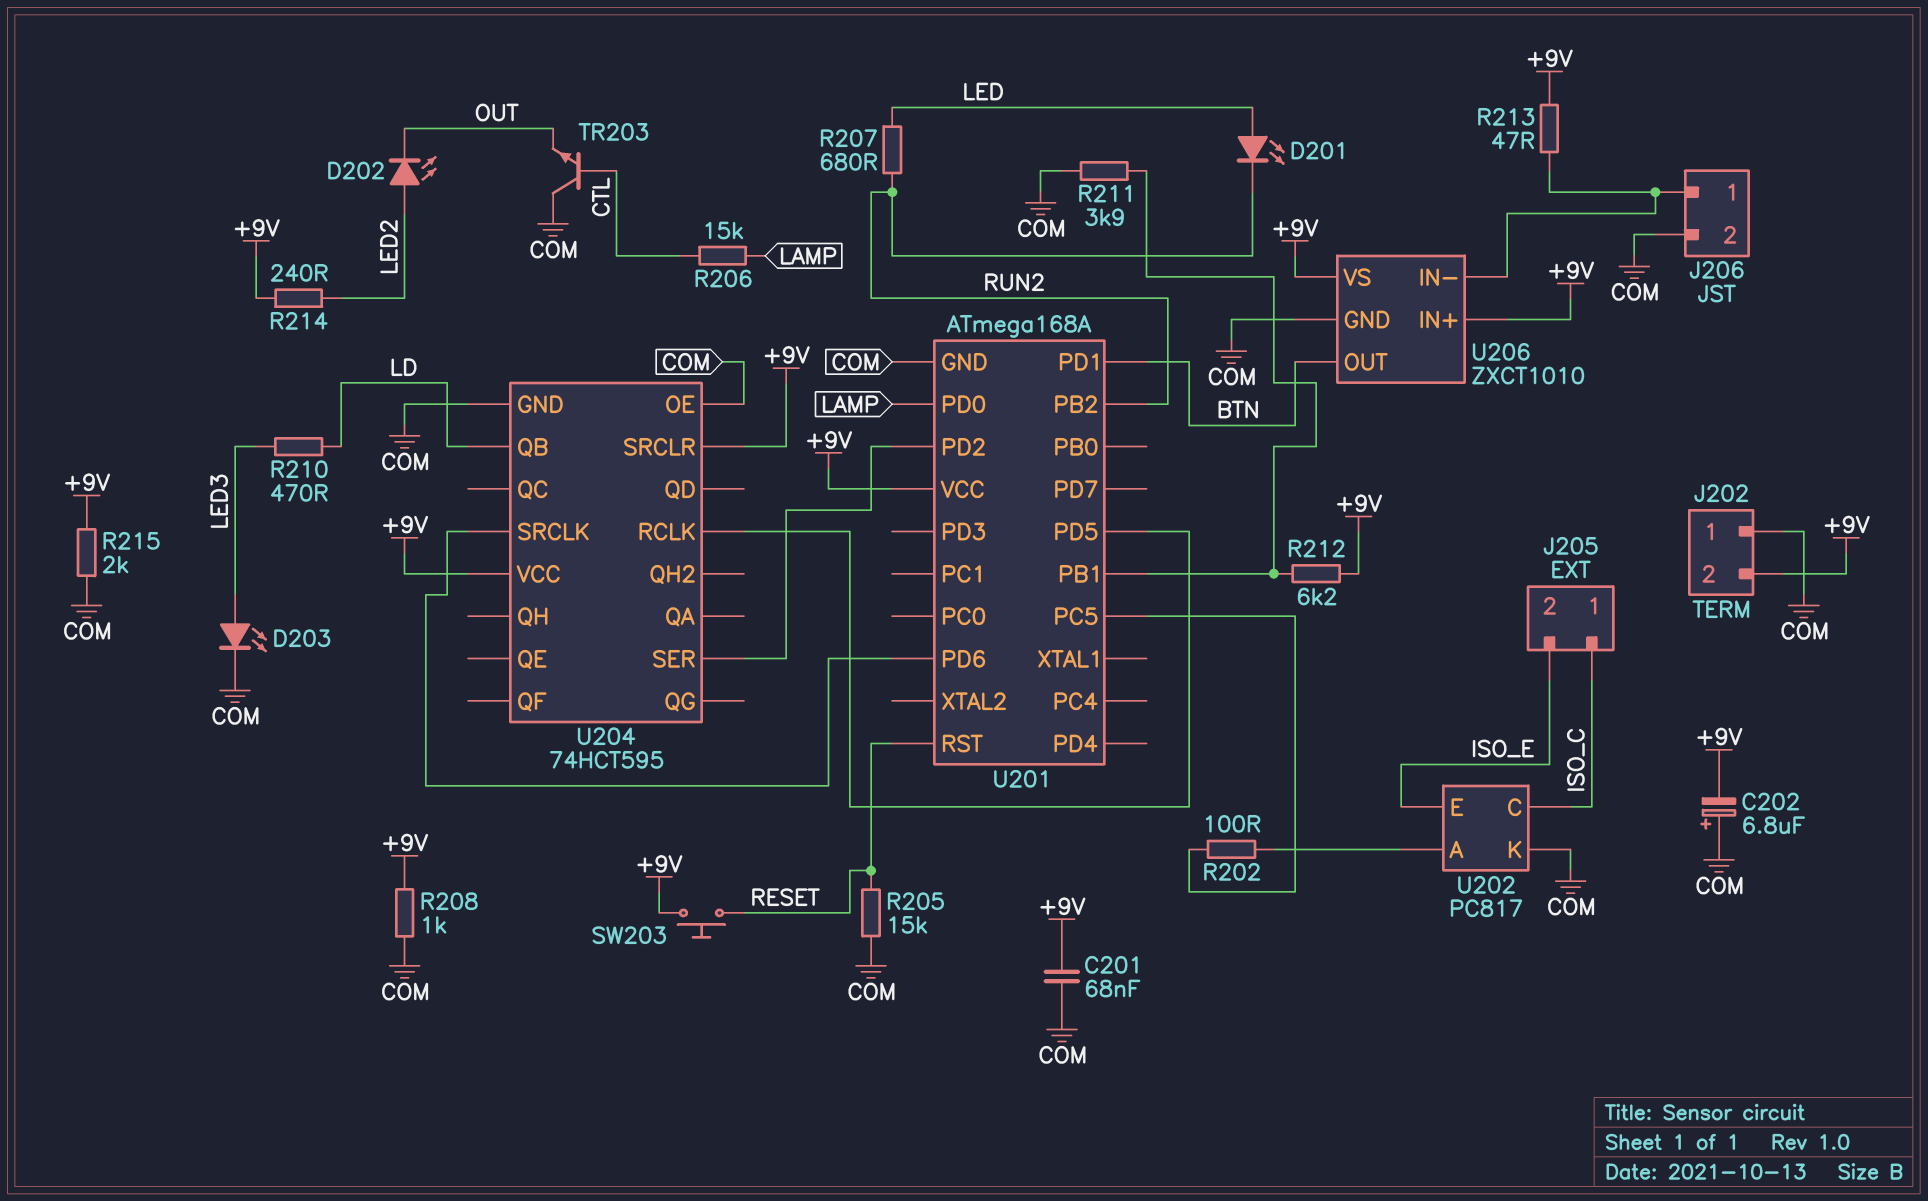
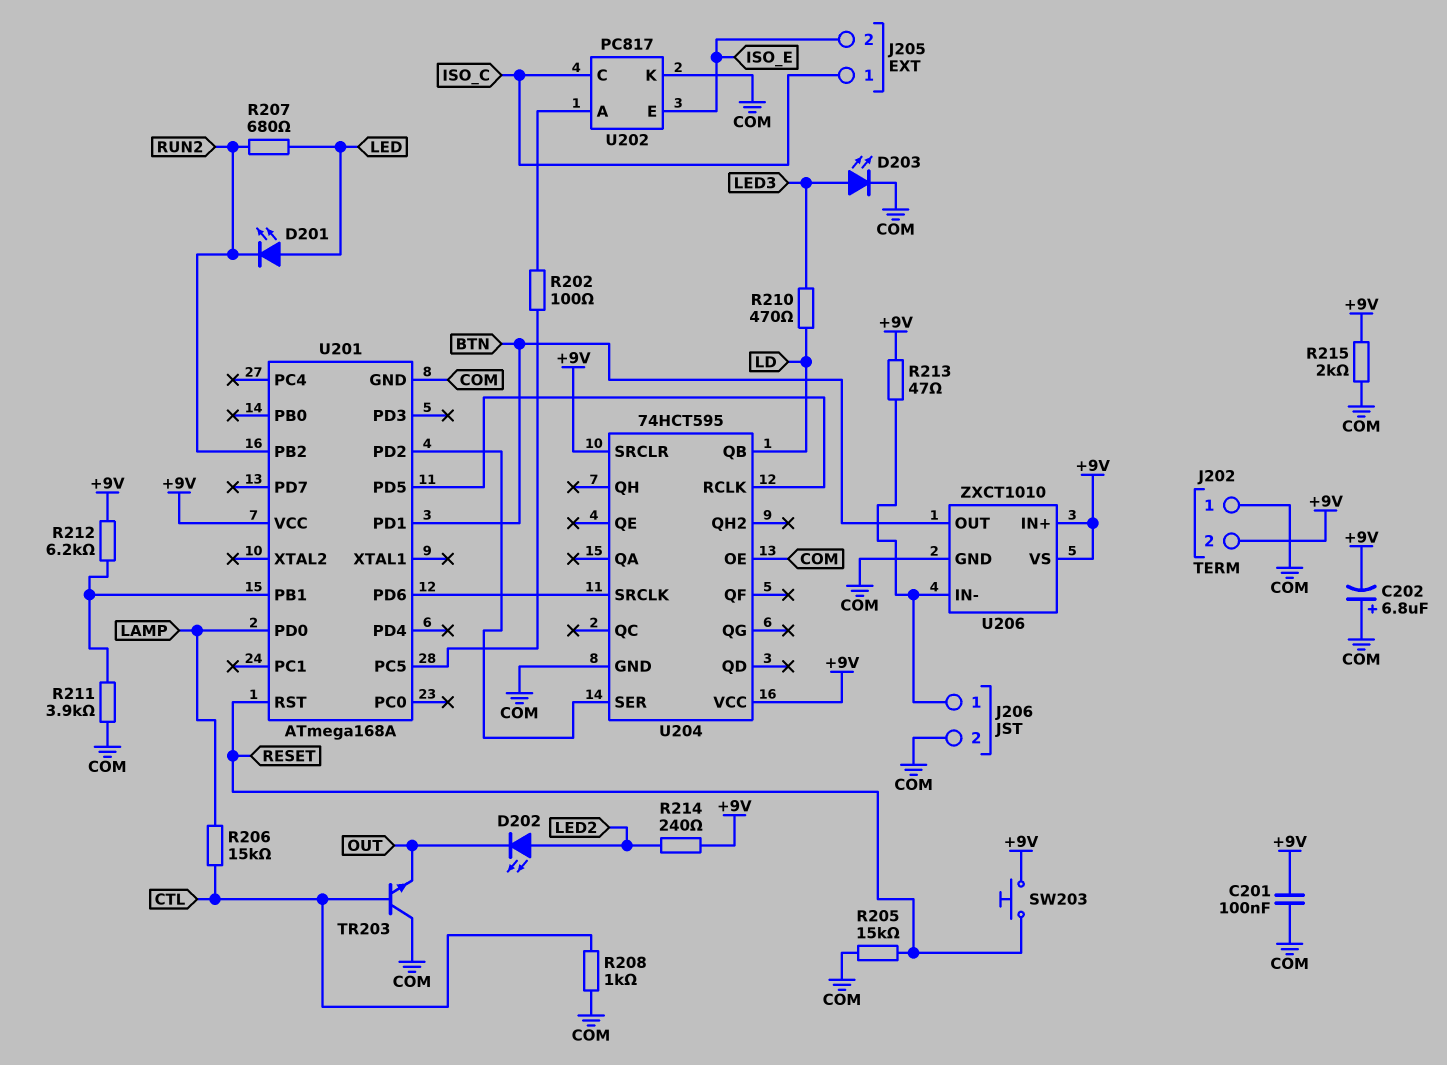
C201: 68nF (+9V, COM) -> 100nF (+9V, COM)
R208: 1k (+9V, COM) -> 1k (COM, CTL)

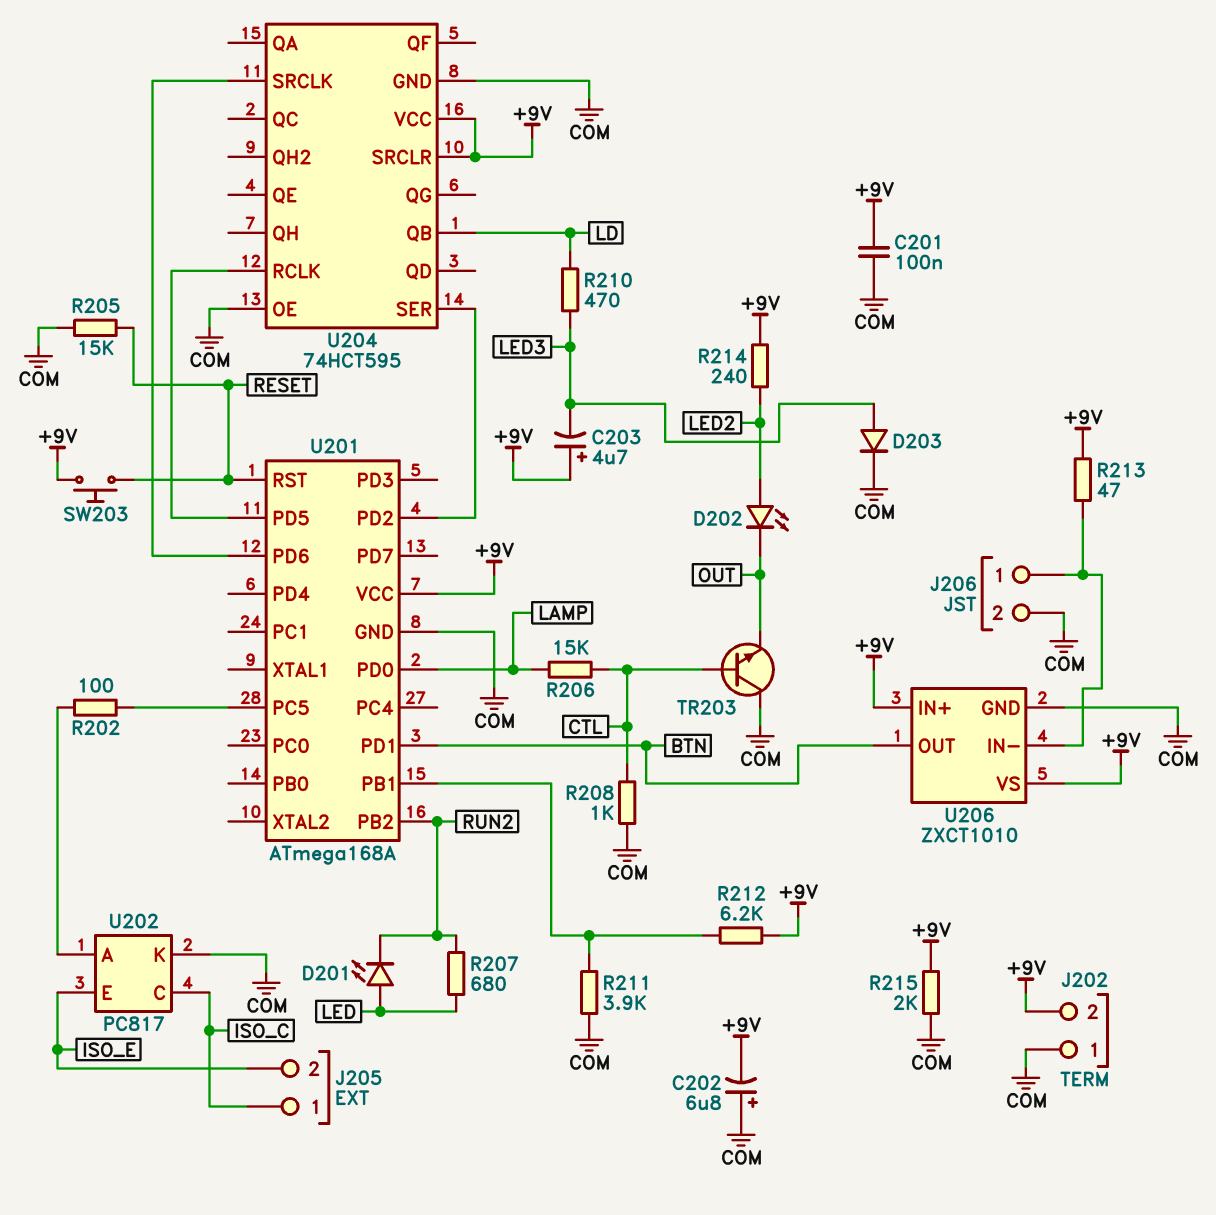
C203: none -> 4.7uF (plus +9V, minus LED3)
D203: LED (A LED3, K COM) -> diode (A LED3, K COM)

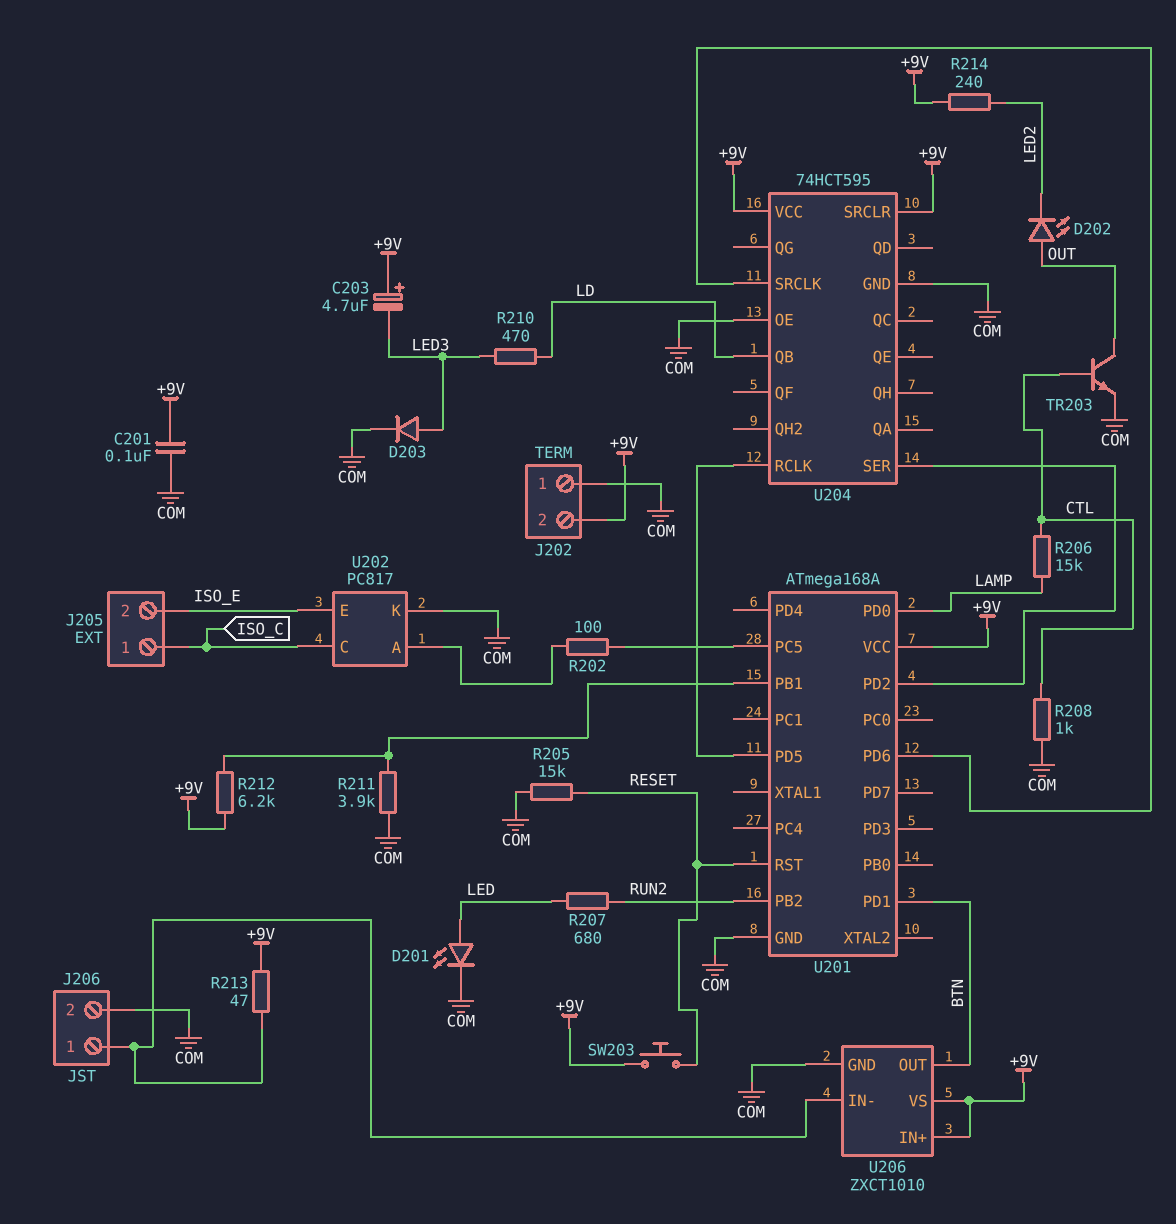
C202: 6.8uF (plus COM, minus +9V) -> none
D201: LED (A LED, K RUN2) -> LED (A LED, K COM)
D202: LED (A LED2, K OUT) -> LED (A OUT, K LED2)
R215: 2k (+9V, COM) -> none
TR203: NPN (B CTL, C COM, E OUT) -> NPN (B CTL, C OUT, E COM)

